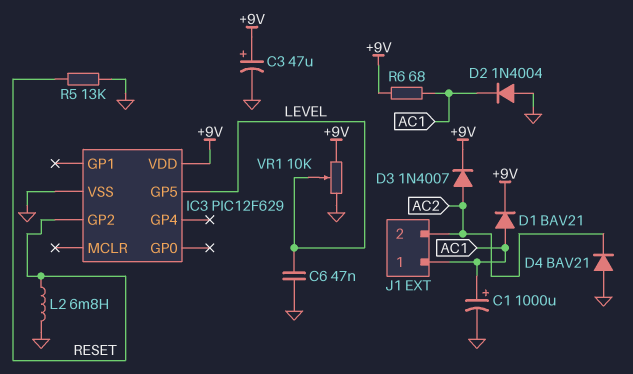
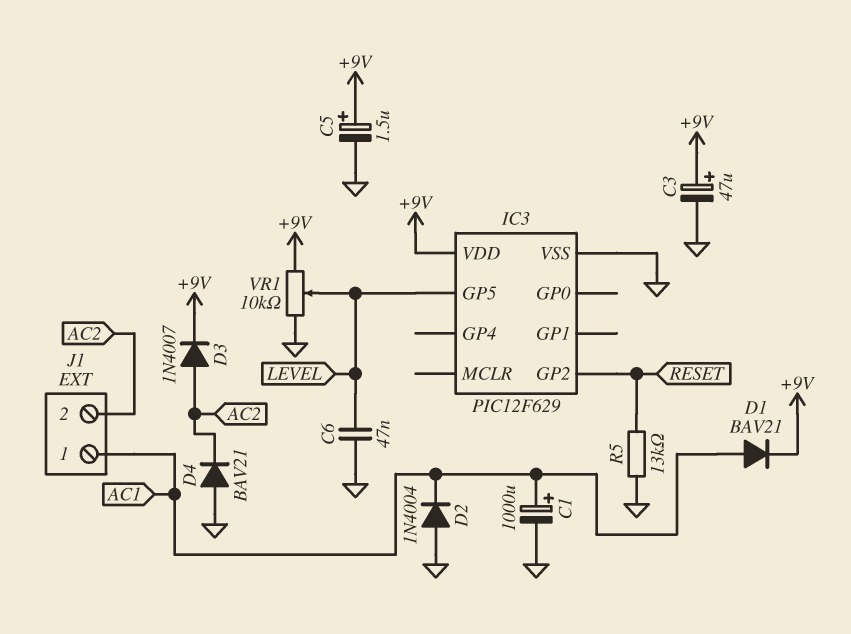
C5: none -> 1.5uF (plus +9V, minus GND)
L2: 6.8mH (GND, RESET) -> none
R6: 68 (+9V, AC1) -> none

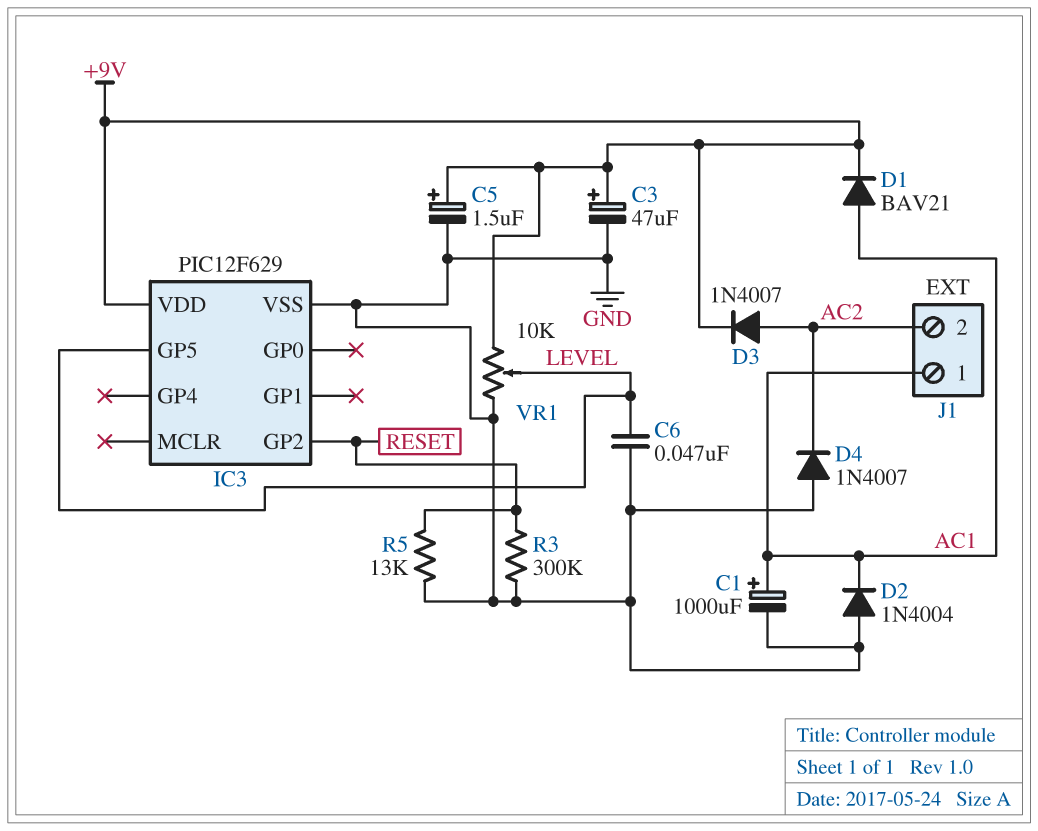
D4: diode BAV21 (A GND, K AC2) -> diode 1N4007 (A GND, K AC2)
R3: none -> 300k (GND, RESET)

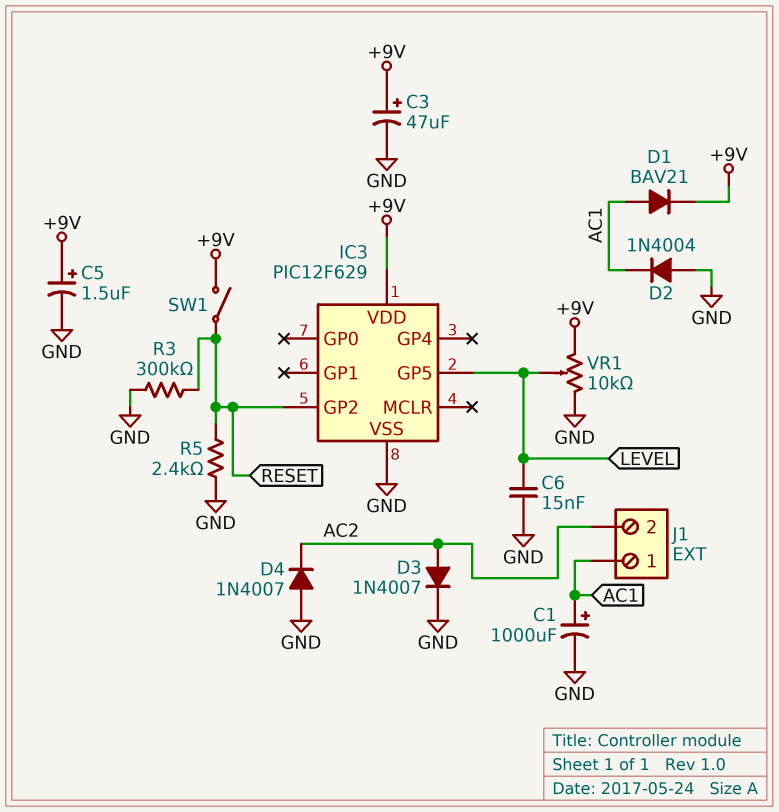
C6: 47nF (GND, LEVEL) -> 15nF (GND, LEVEL)
D3: diode 1N4007 (A AC2, K +9V) -> diode 1N4007 (A AC2, K GND)
R5: 13k (GND, RESET) -> 2.4k (GND, RESET)
SW1: none -> switch (+9V, RESET)

